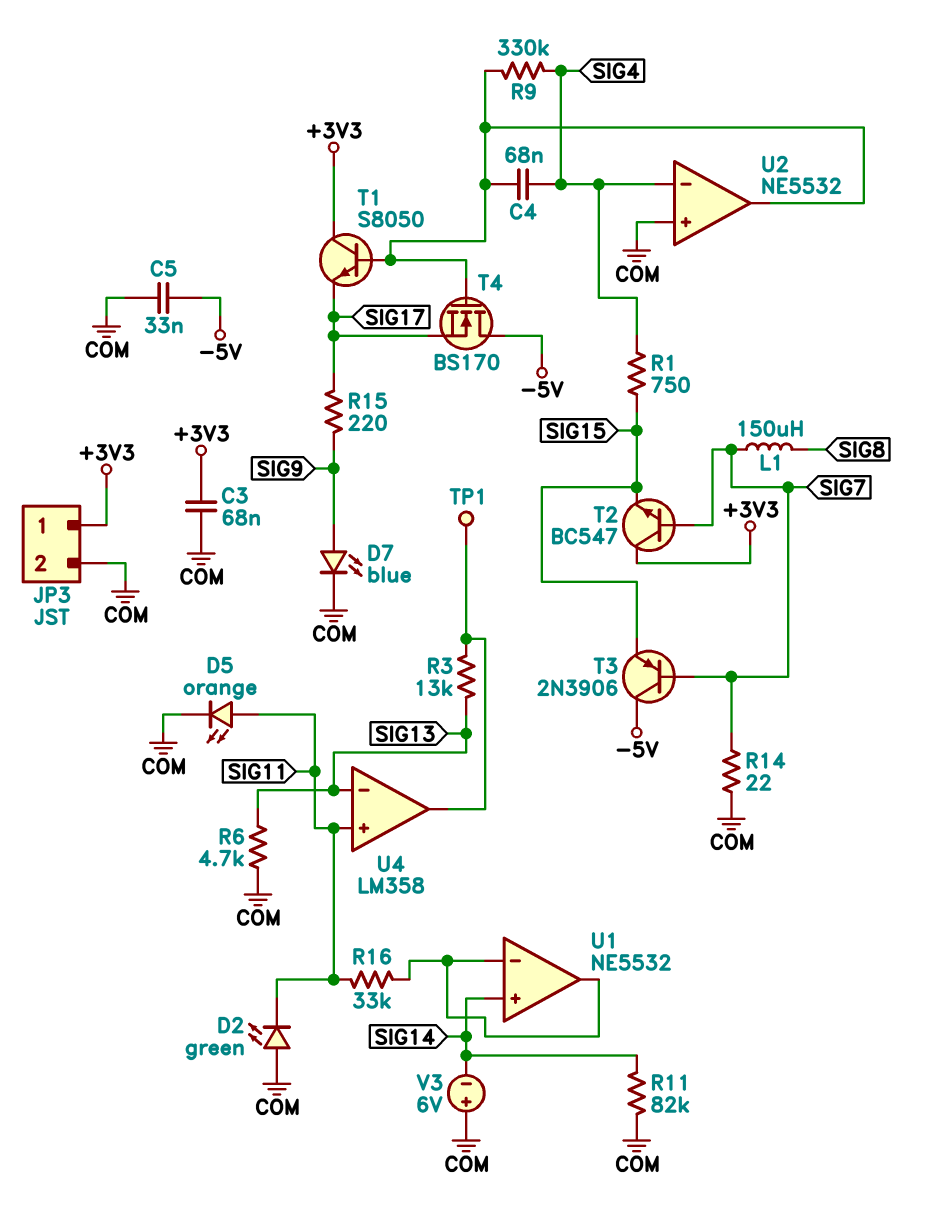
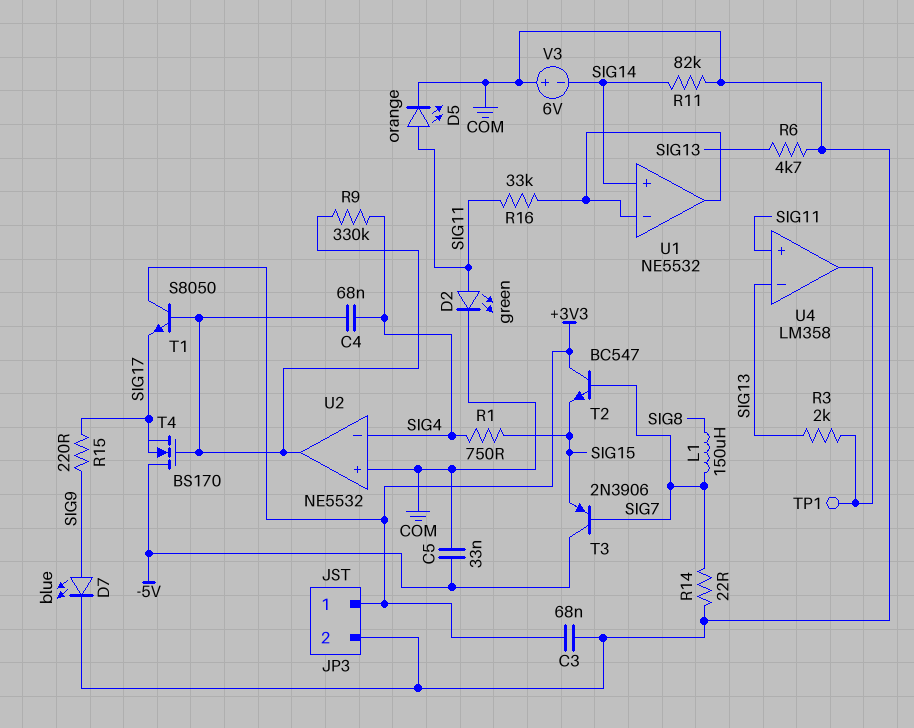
D2: LED green (A COM, K SIG11) -> LED green (A SIG11, K COM)
R3: 13k (SIG13, U4/out) -> 2k (SIG13, U4/out)

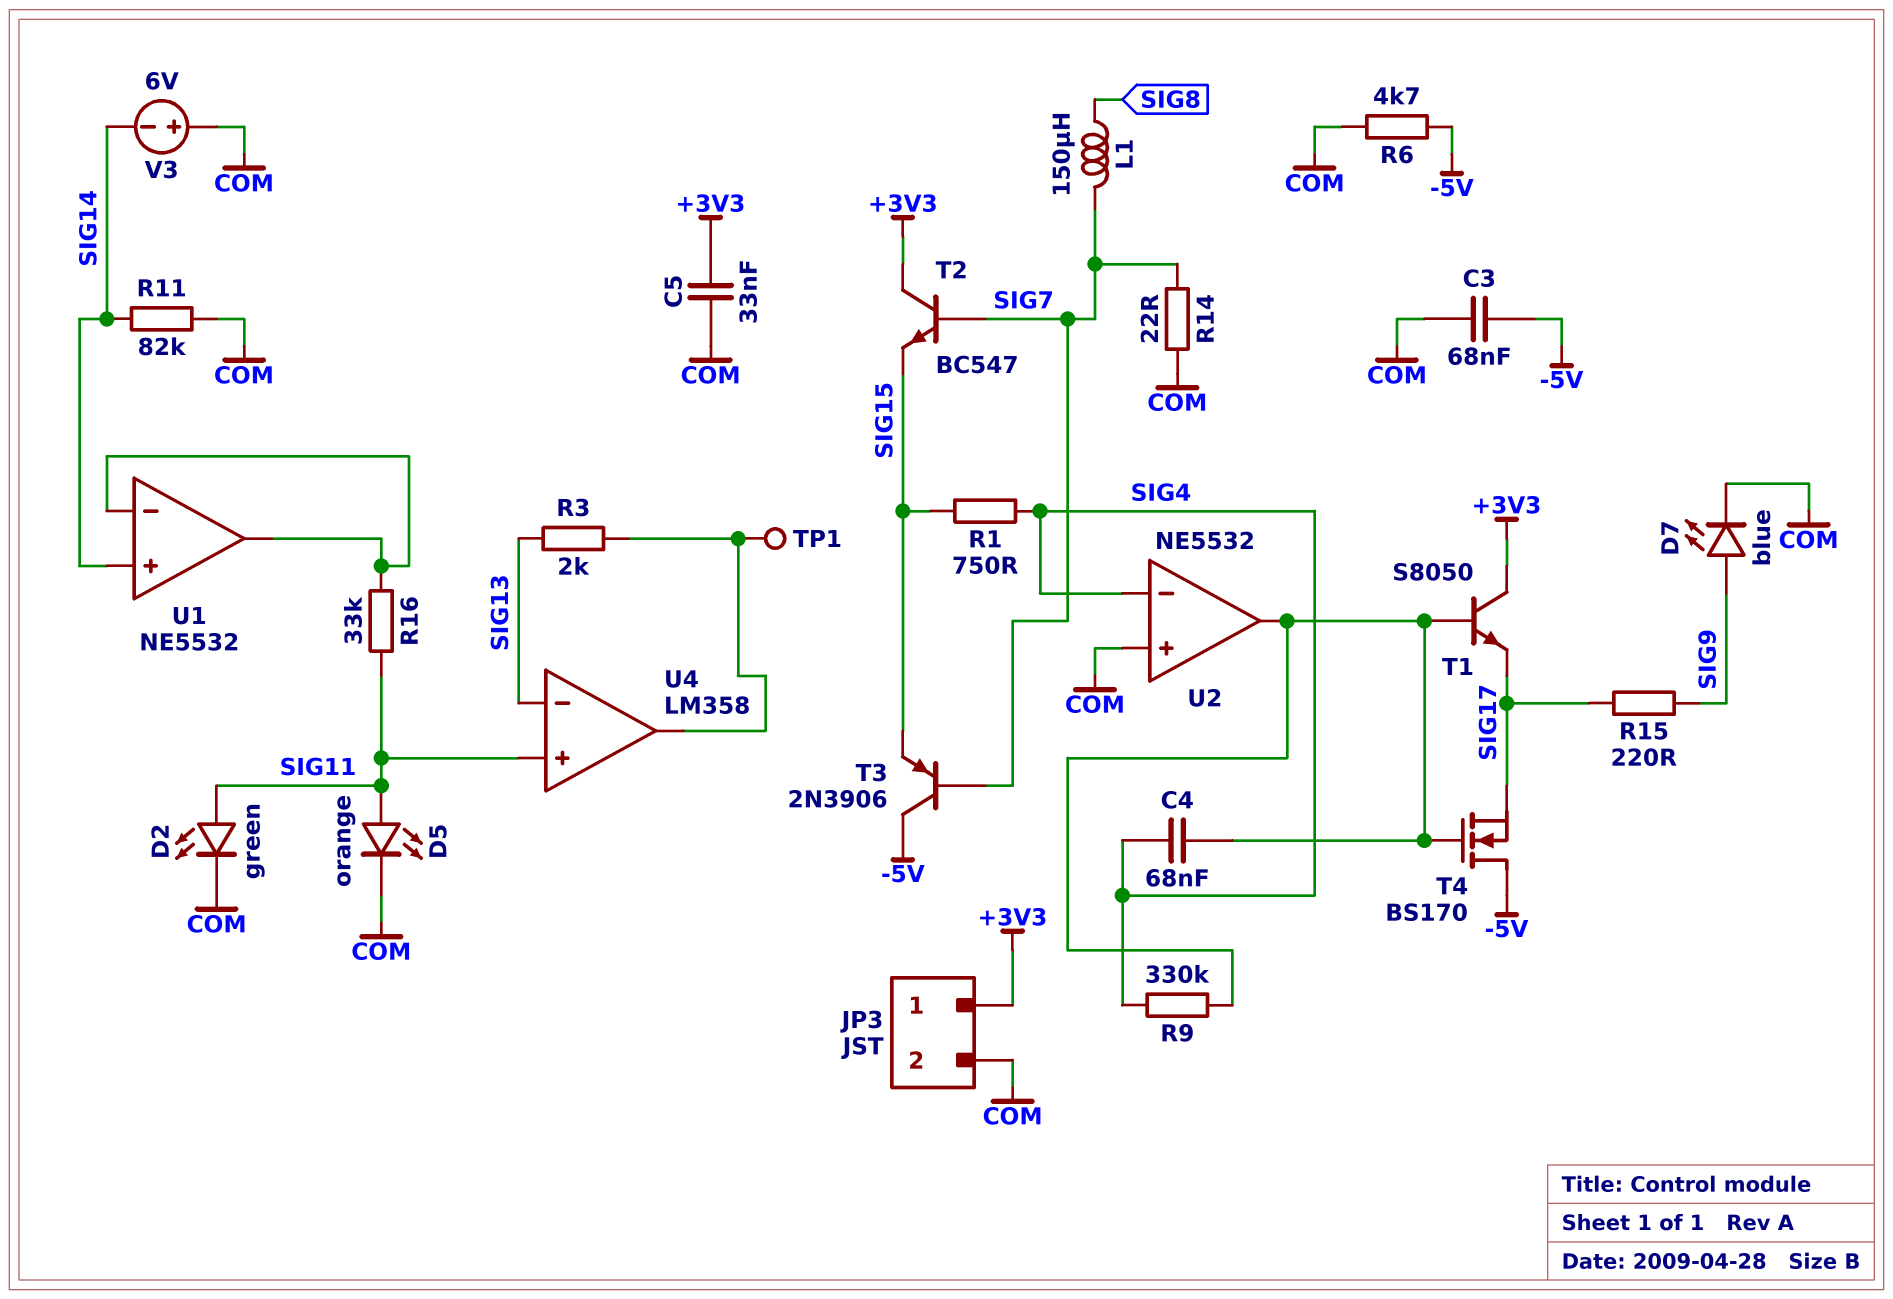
C3: 68nF (+3V3, COM) -> 68nF (-5V, COM)
C5: 33nF (-5V, COM) -> 33nF (+3V3, COM)
R6: 4.7k (COM, SIG13) -> 4.7k (-5V, COM)

